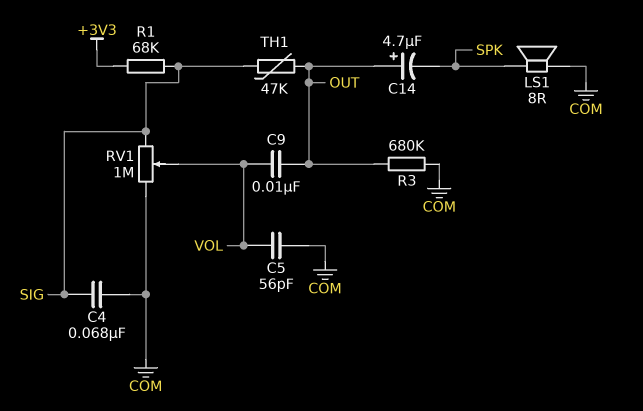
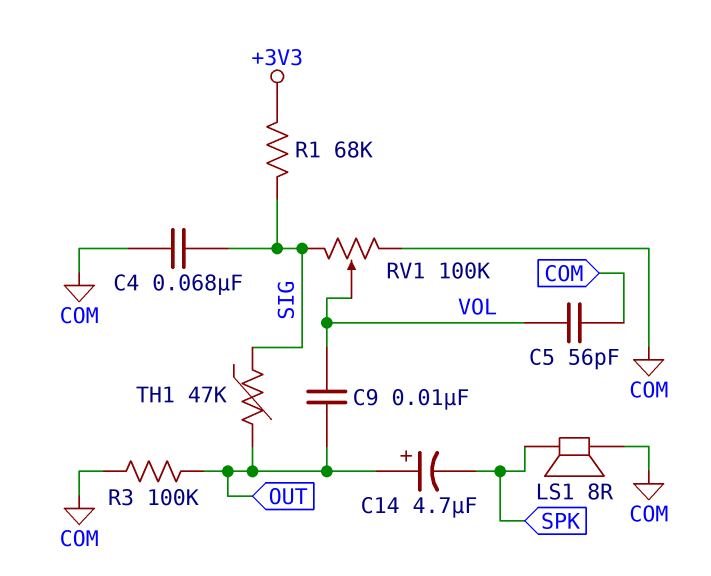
R3: 680k (COM, OUT) -> 100k (COM, OUT)
RV1: 1M (COM, SIG, wiper VOL) -> 100k (COM, SIG, wiper VOL)

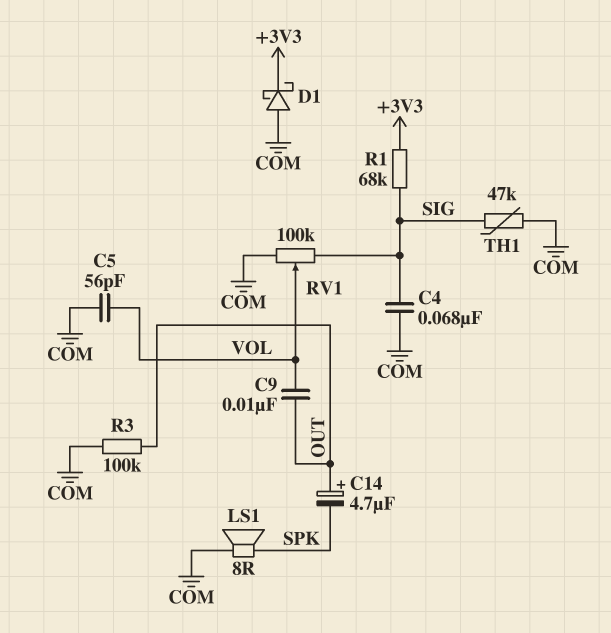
D1: none -> schottky (A COM, K +3V3)
TH1: 47k (OUT, SIG) -> 47k (COM, SIG)

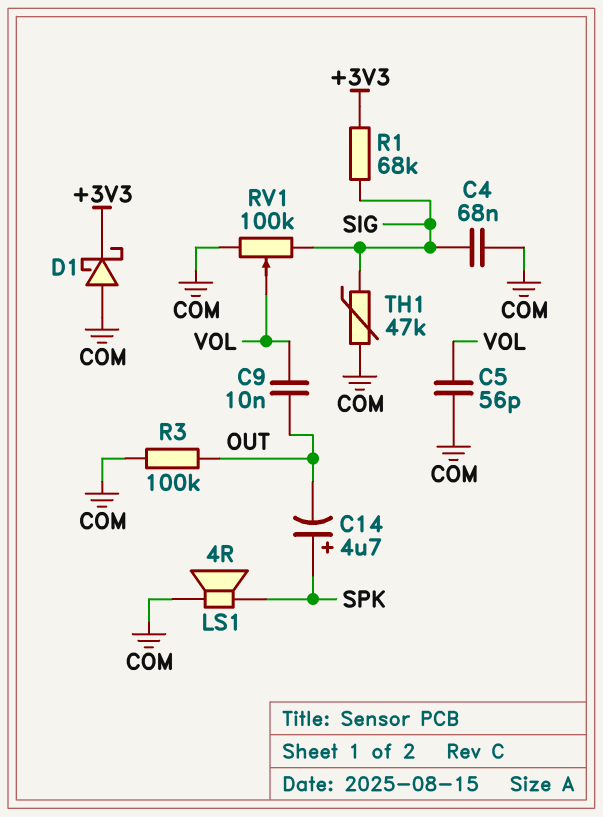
C14: 4.7uF (plus OUT, minus SPK) -> 4.7uF (plus SPK, minus OUT)
LS1: speaker 8R (COM, SPK) -> speaker 4R (COM, SPK)

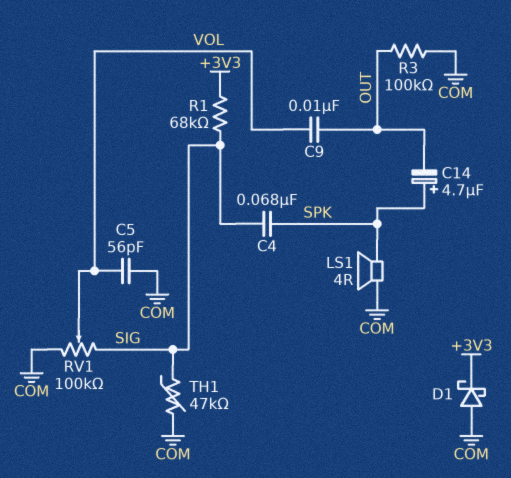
C4: 68nF (COM, SIG) -> 68nF (SIG, SPK)

